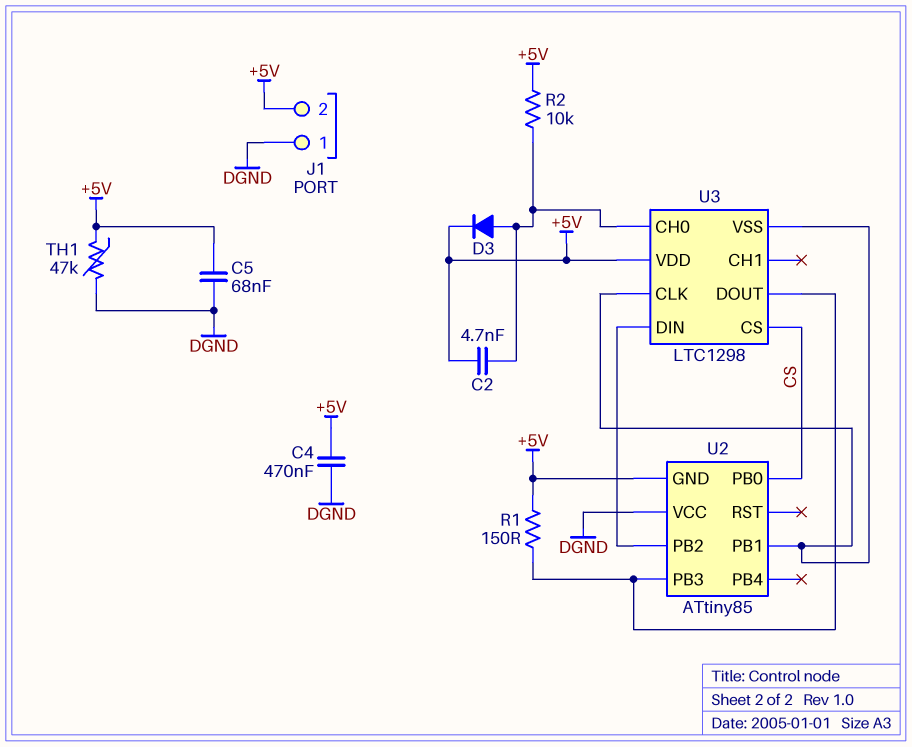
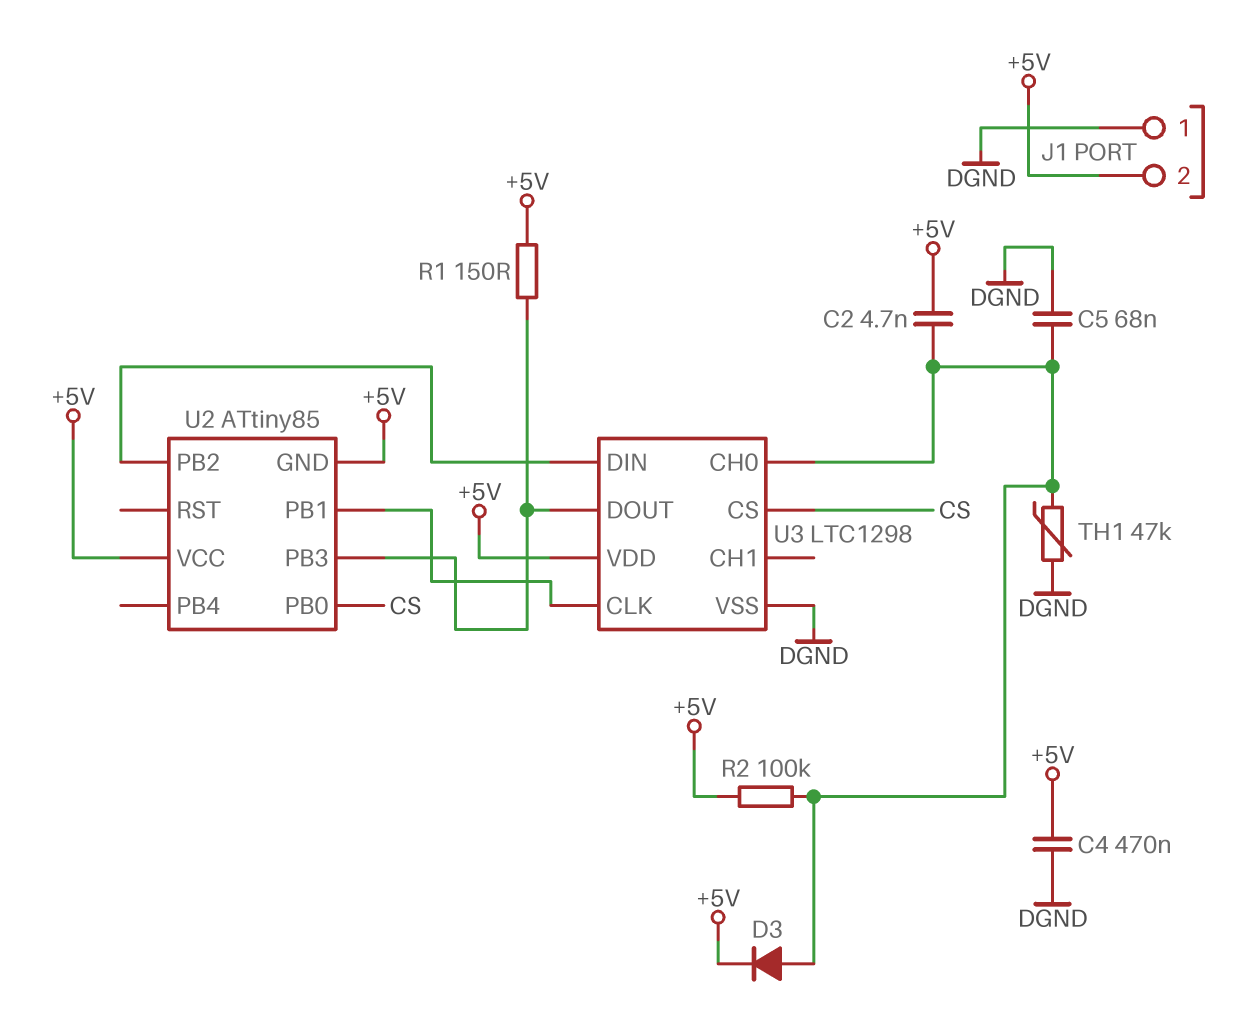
C5: 68nF (+5V, DGND) -> 68nF (DGND, U3/CH0)
R2: 10k (+5V, U3/CH0) -> 100k (+5V, U3/CH0)
TH1: 47k (+5V, DGND) -> 47k (DGND, U3/CH0)
U2 pin VCC: DGND -> +5V
U3 pin VSS: U2/PB1 -> DGND

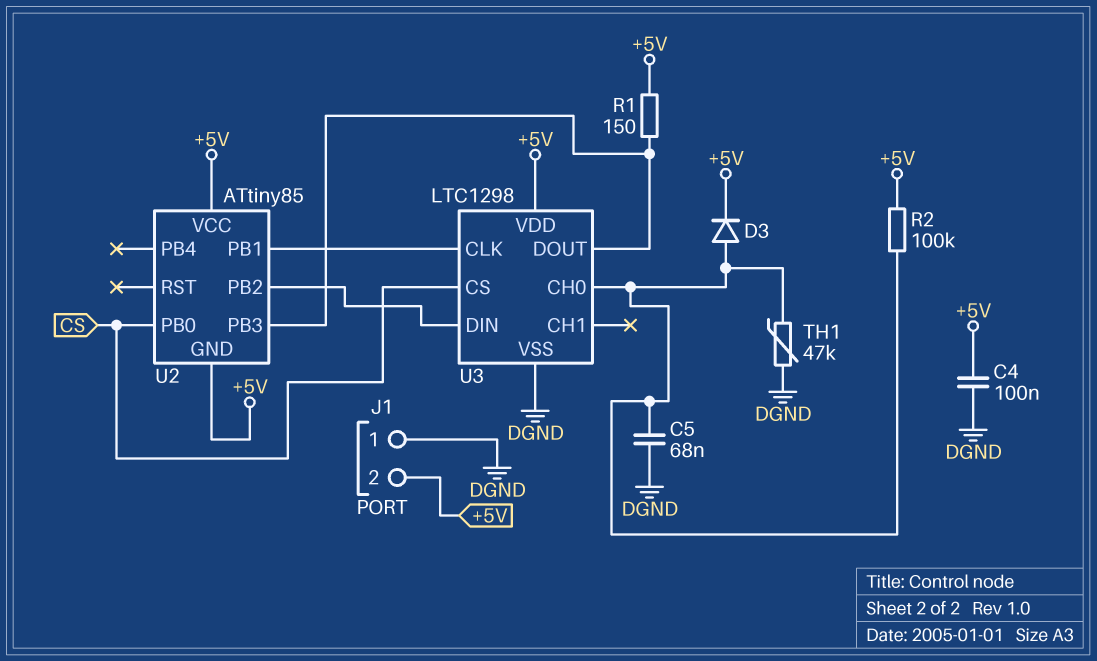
C2: 4.7nF (+5V, U3/CH0) -> none
C4: 470nF (+5V, DGND) -> 100nF (+5V, DGND)

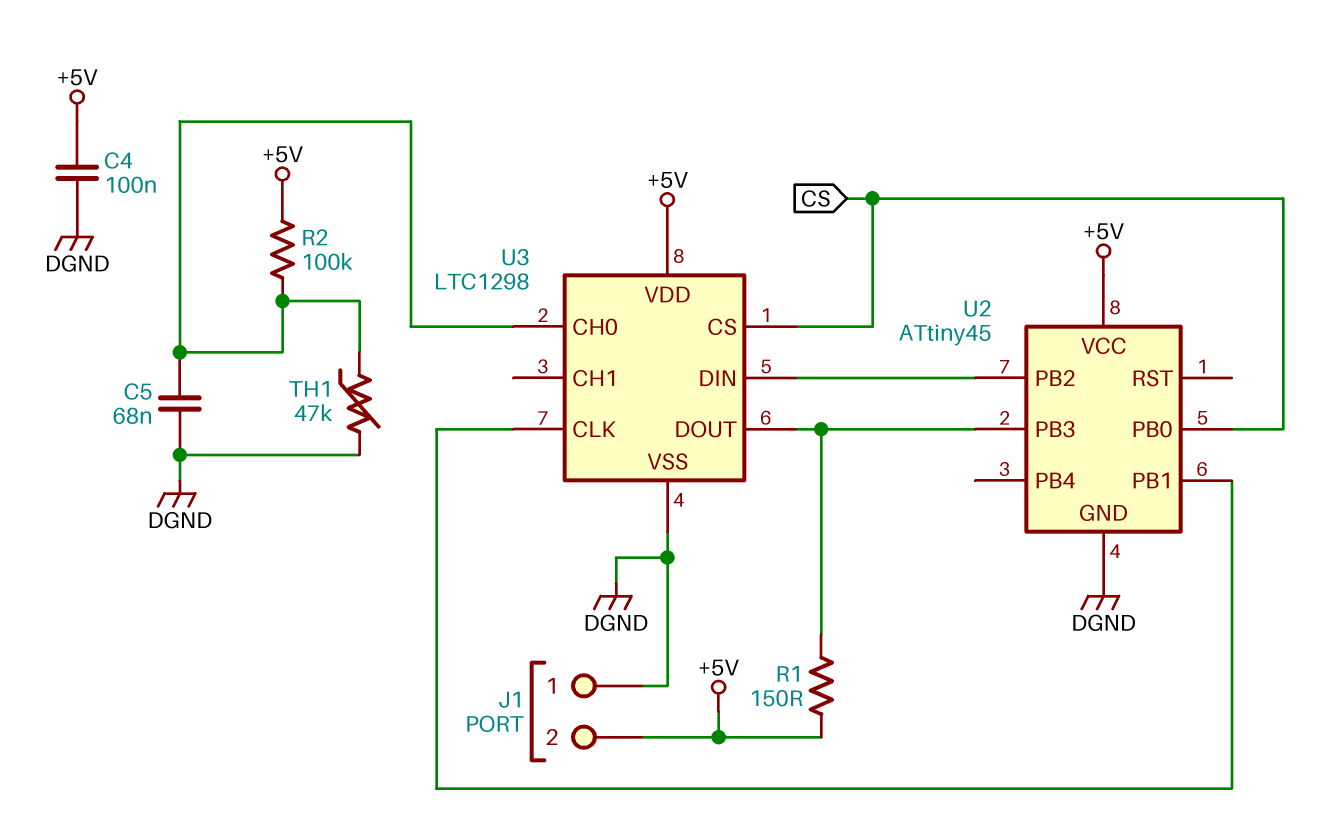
D3: diode (A U3/CH0, K +5V) -> none
U2: ATtiny85 -> ATtiny45
U2 pin GND: +5V -> DGND

